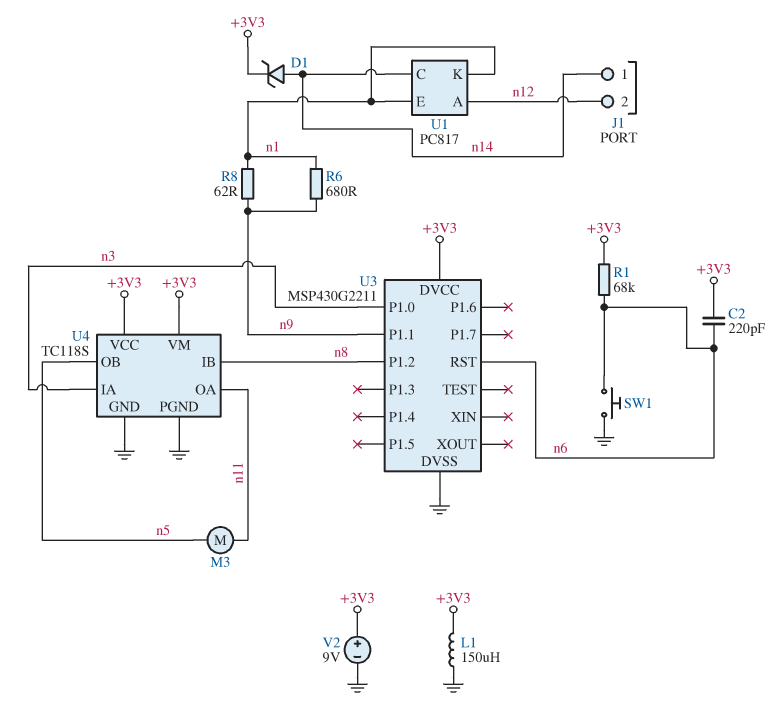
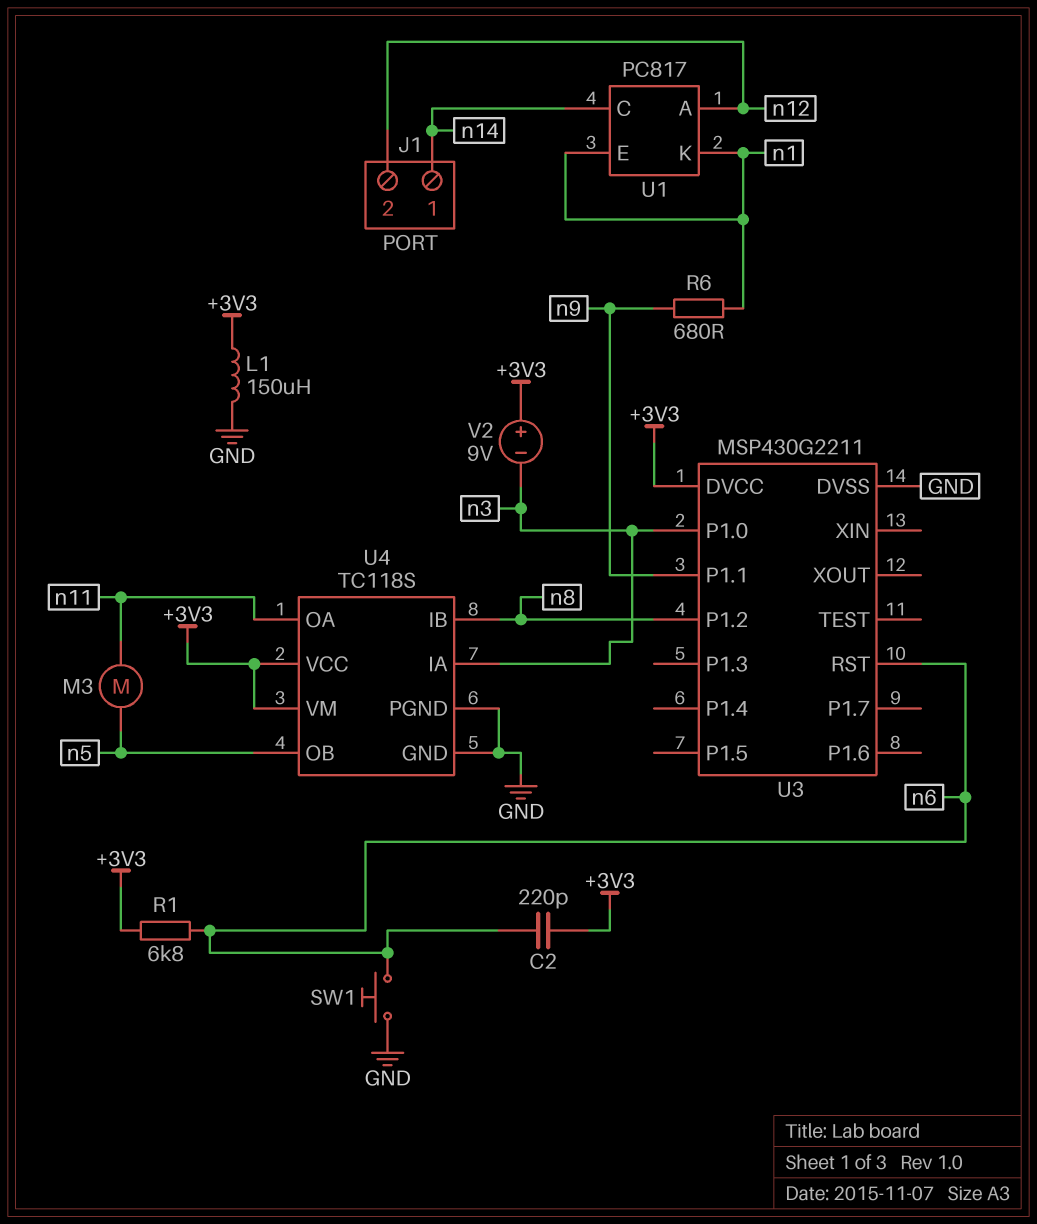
D1: zener (A n14, K +3V3) -> none
R1: 68k (+3V3, n6) -> 6.8k (+3V3, n6)
R8: 62 (n1, n9) -> none
V2: 9V (plus +3V3, minus GND) -> 9V (plus +3V3, minus n3)

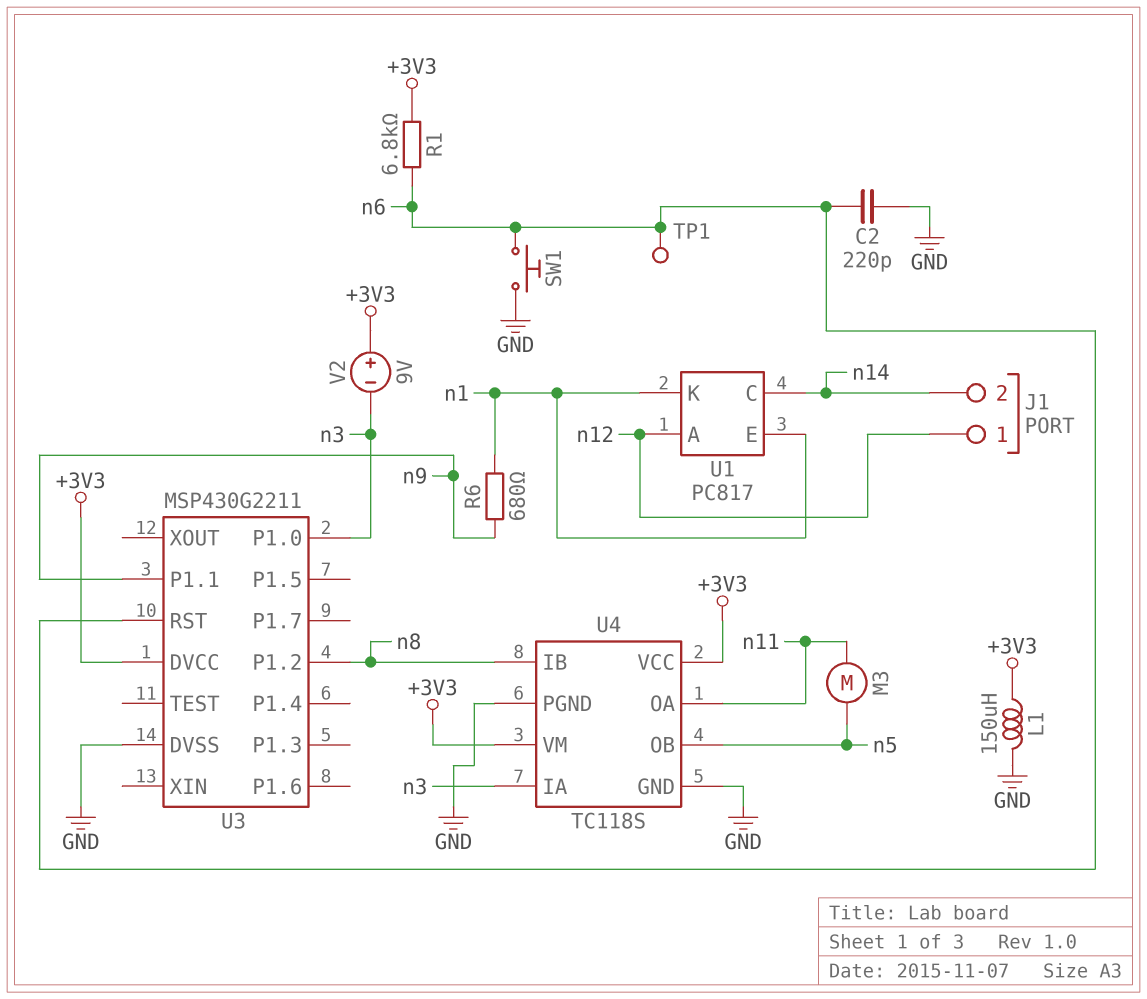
C2: 220pF (+3V3, n6) -> 220pF (GND, n6)
J1 pin 1: n14 -> n12
J1 pin 2: n12 -> n14
TP1: none -> test point (n6)

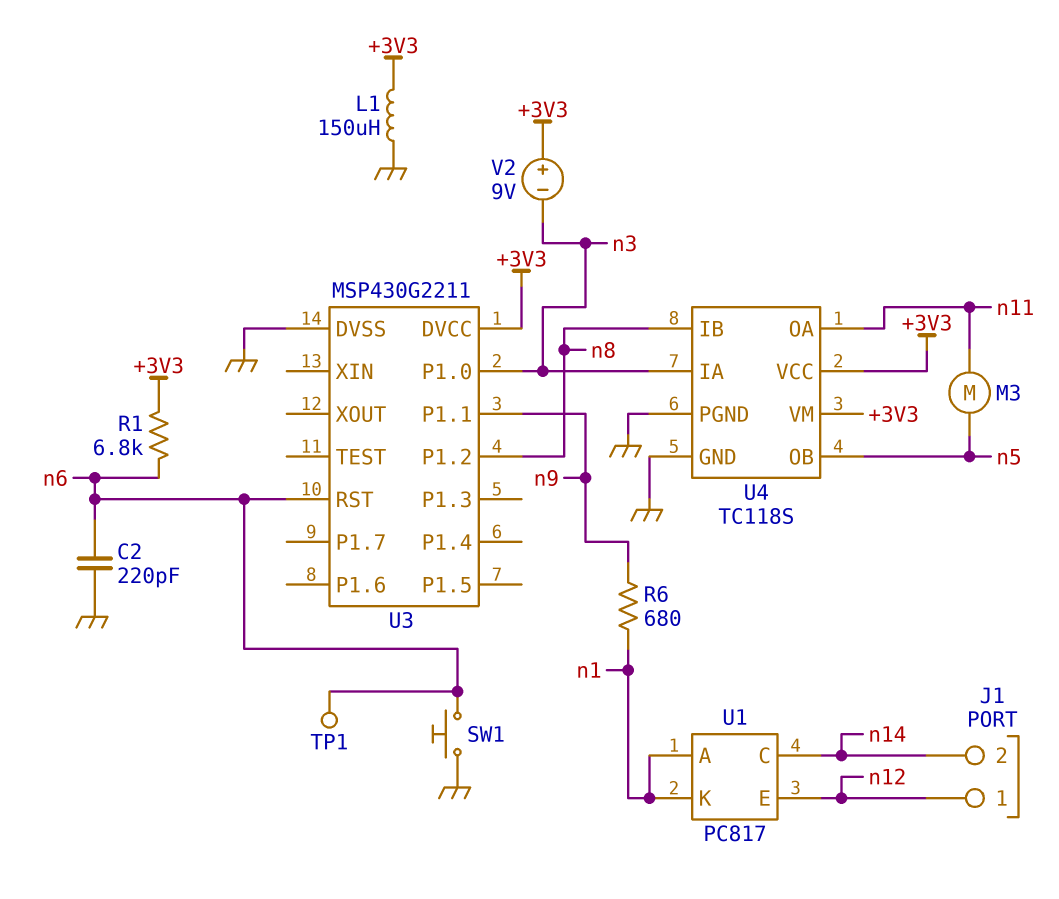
U1 pin A: n12 -> n1
U1 pin E: n1 -> n12

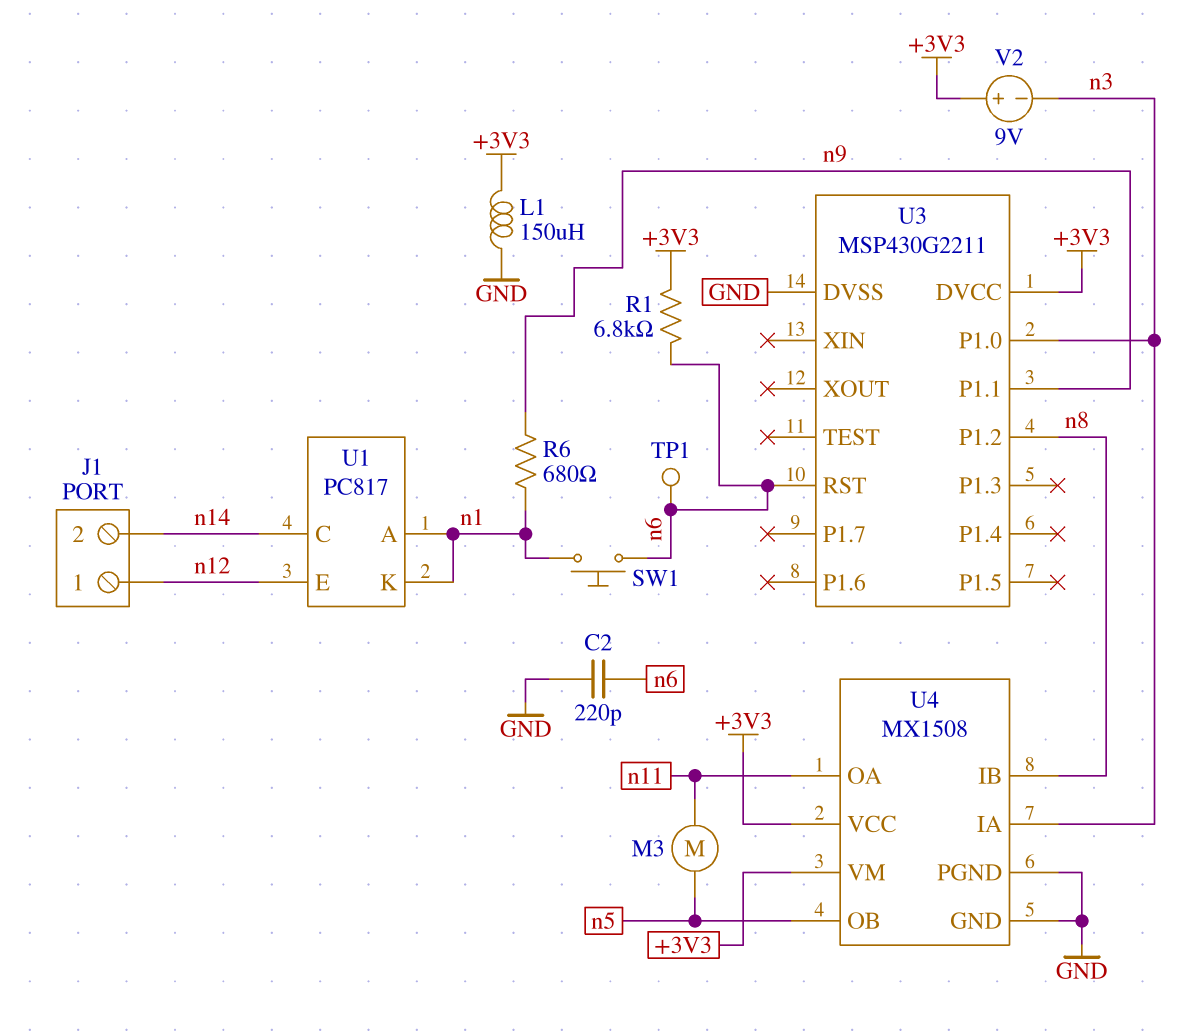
SW1: button (GND, n6) -> button (n1, n6)
U4: TC118S -> MX1508

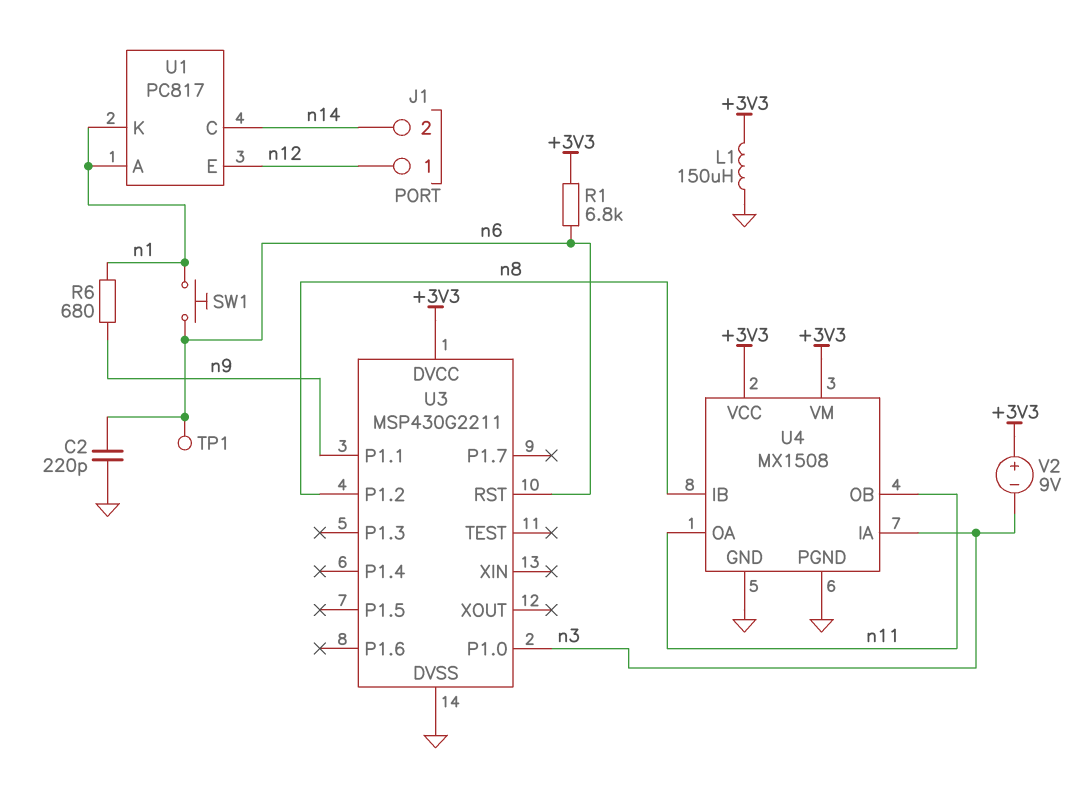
M3: motor (n5, n11) -> none
U4 pin OB: n5 -> n11

